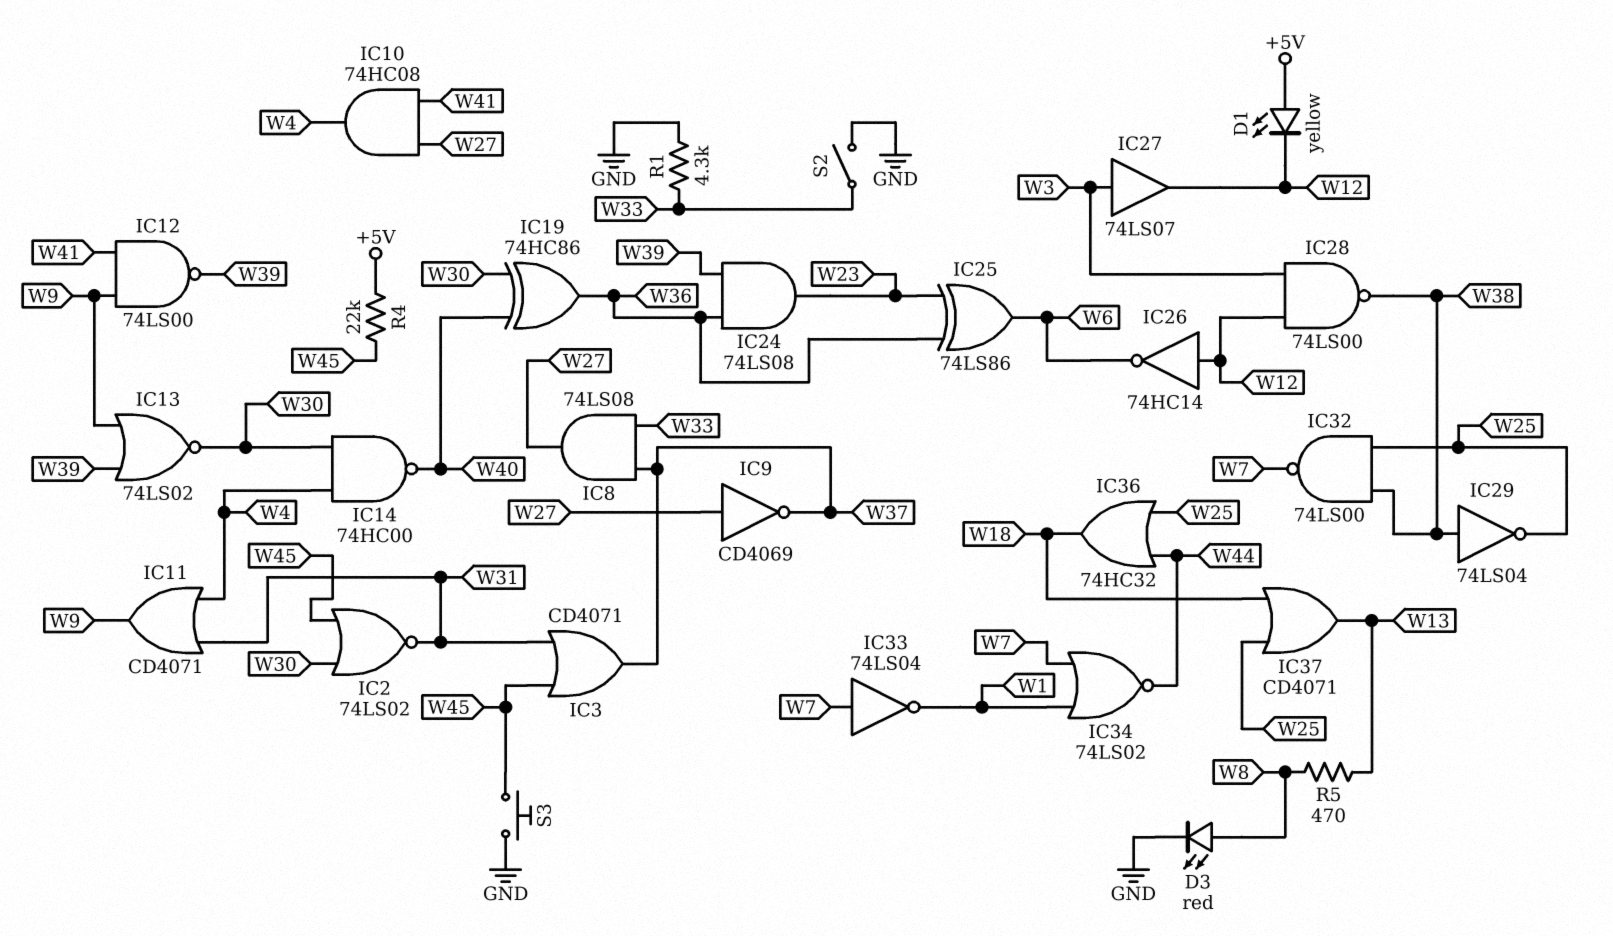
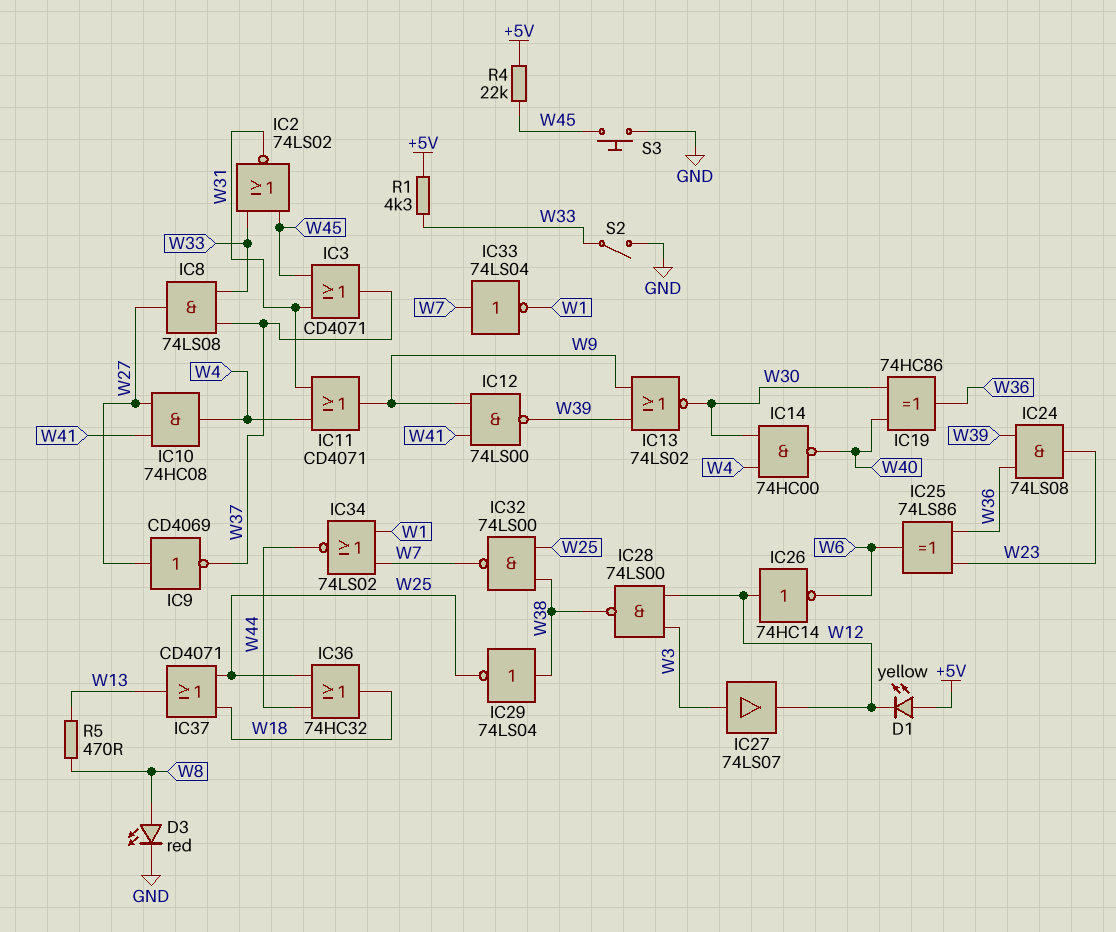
IC2: NOR 74LS02 (in W30, in W45, out W31) -> NOR 74LS02 (in W33, in W45, out W31)
R1: 4.3k (GND, W33) -> 4.3k (+5V, W33)

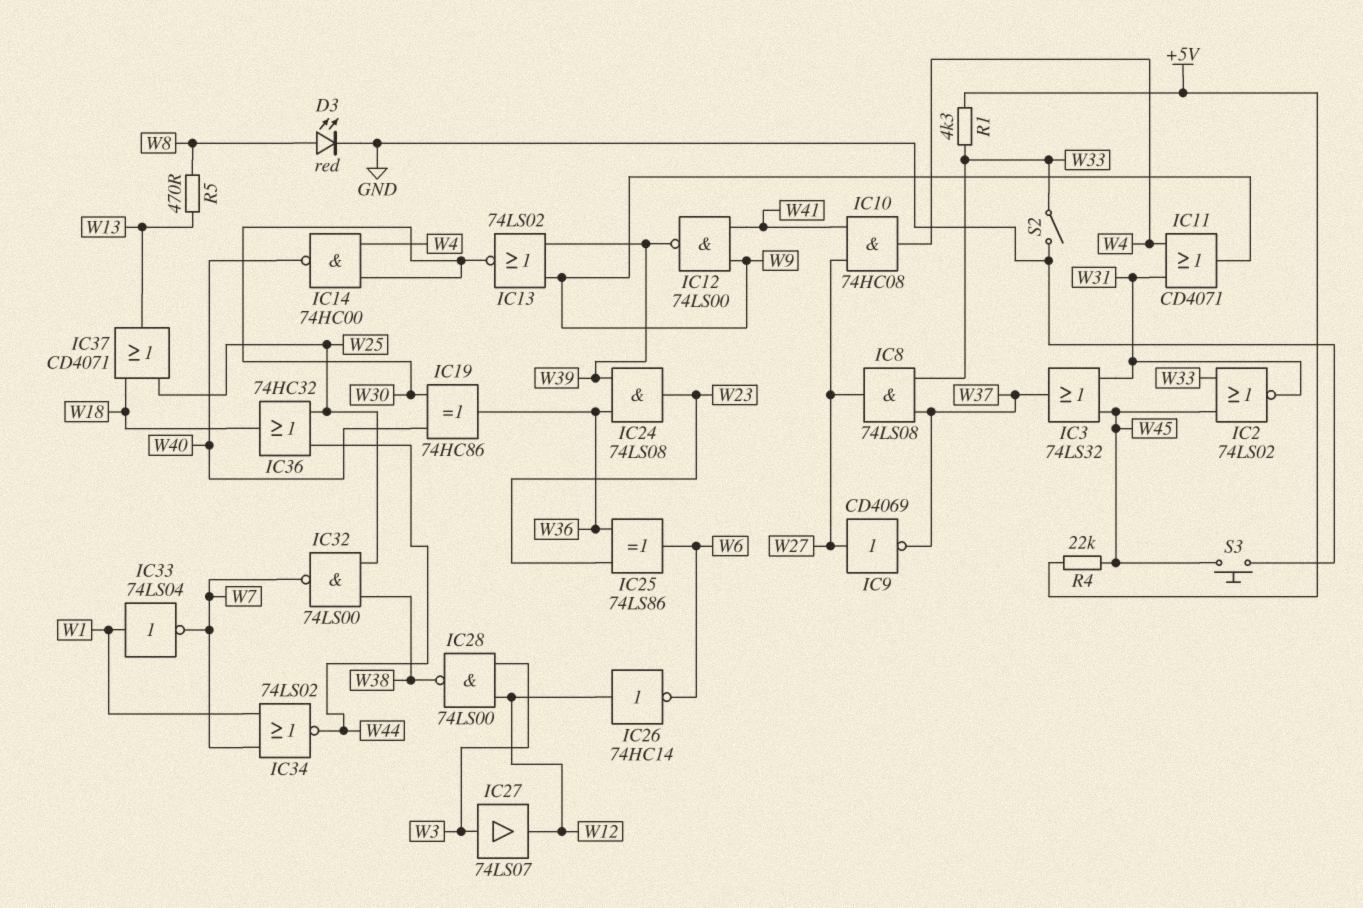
D1: LED yellow (A +5V, K W12) -> none
IC3: OR CD4071 (in W31, in W45, out W37) -> OR 74LS32 (in W31, in W45, out W37)
IC29: NOT 74LS04 (in W38, out W25) -> none
IC33: NOT 74LS04 (in W7, out W1) -> NOT 74LS04 (in W1, out W7)

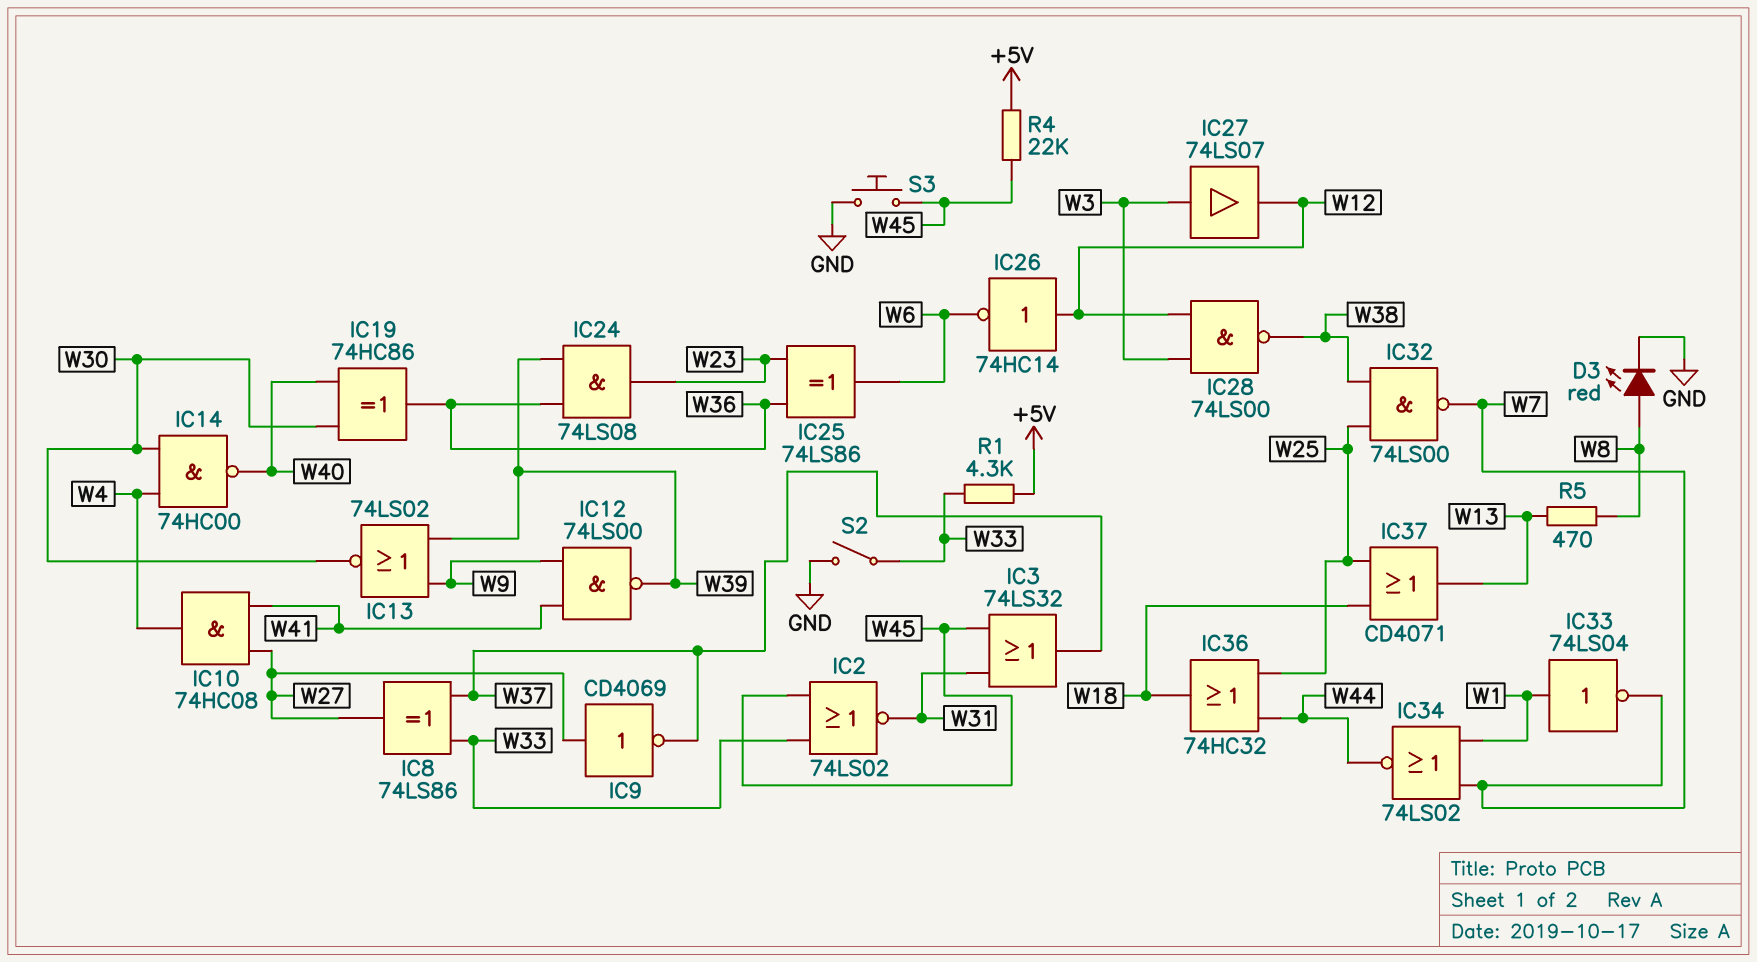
IC8: AND 74LS08 (in W33, in W37, out W27) -> XOR 74LS86 (in W33, in W37, out W27)
IC11: OR CD4071 (in W4, in W31, out W9) -> none

